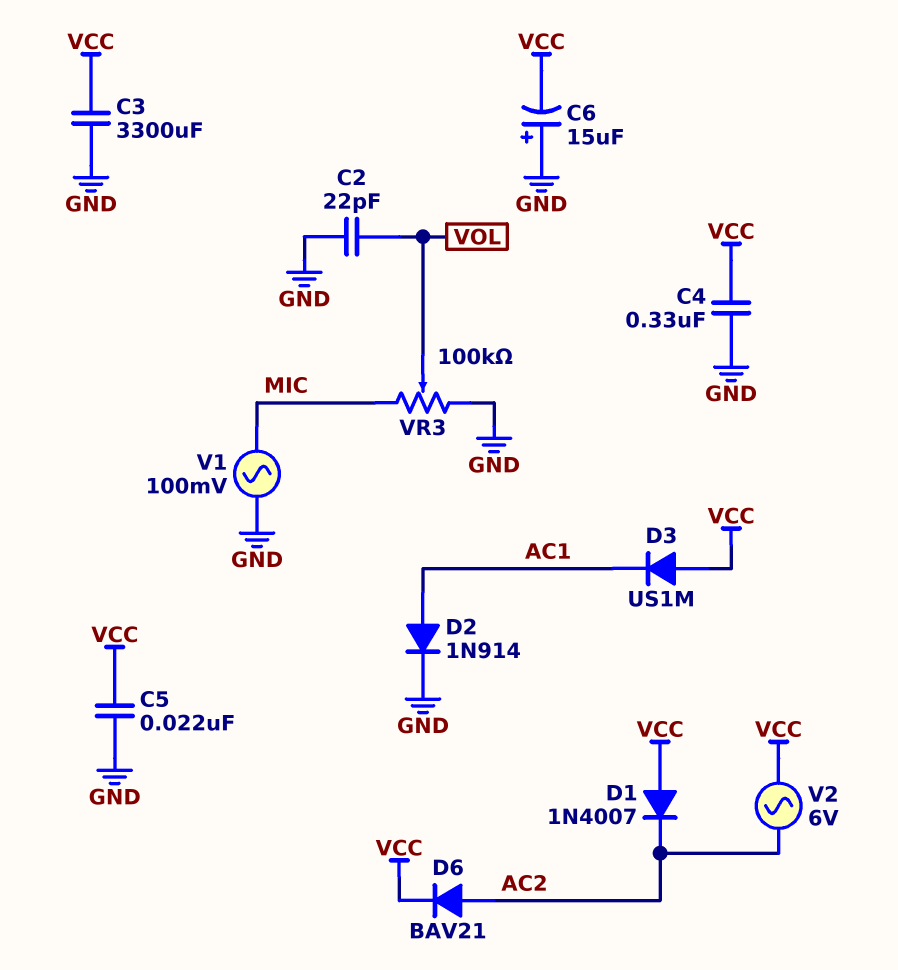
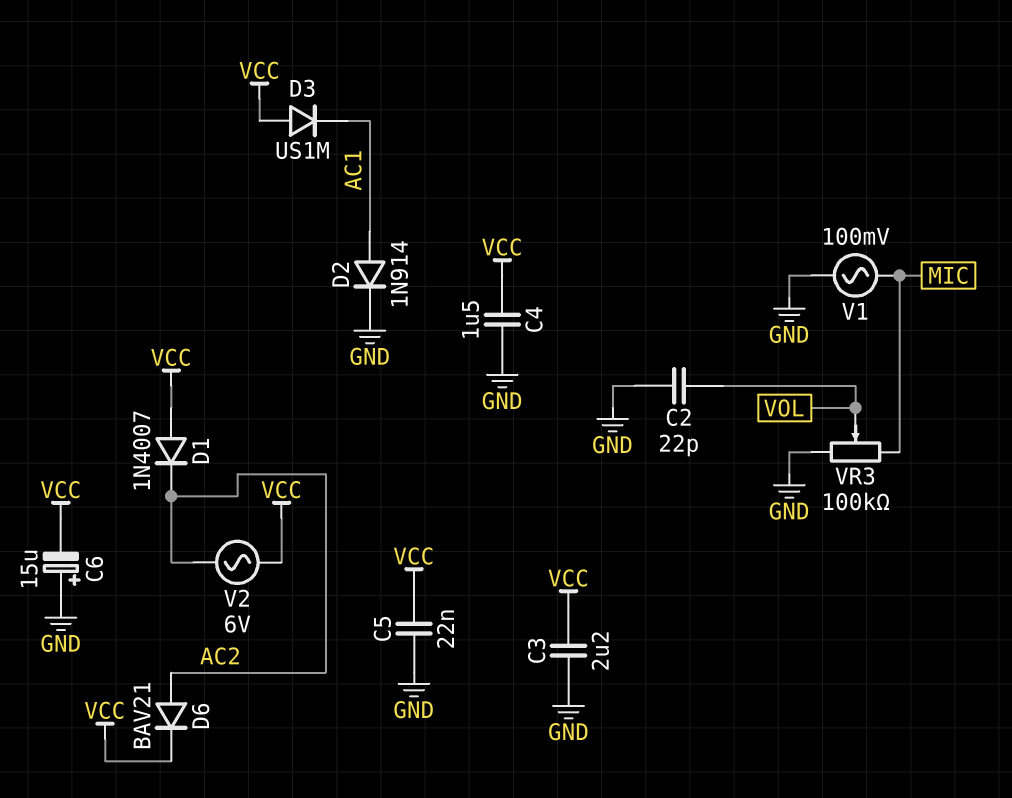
C3: 3300uF (GND, VCC) -> 2.2uF (GND, VCC)
C4: 330nF (GND, VCC) -> 1.5uF (GND, VCC)

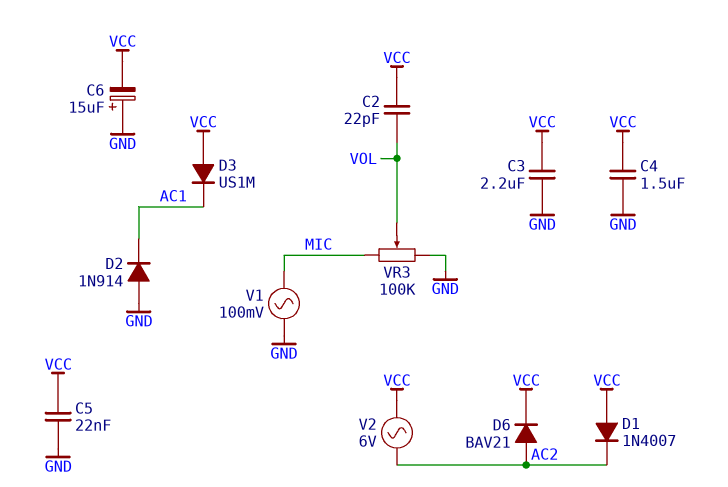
C2: 22pF (GND, VOL) -> 22pF (VCC, VOL)
D2: diode 1N914 (A AC1, K GND) -> diode 1N914 (A GND, K AC1)

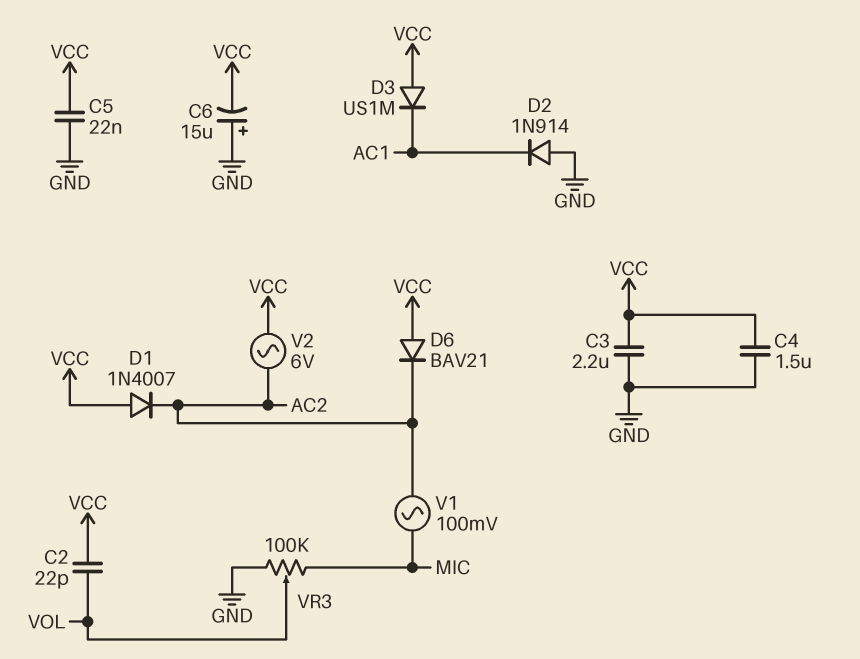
D6: diode BAV21 (A AC2, K VCC) -> diode BAV21 (A VCC, K AC2)
V1: AC 100mV (GND, MIC) -> AC 100mV (AC2, MIC)

